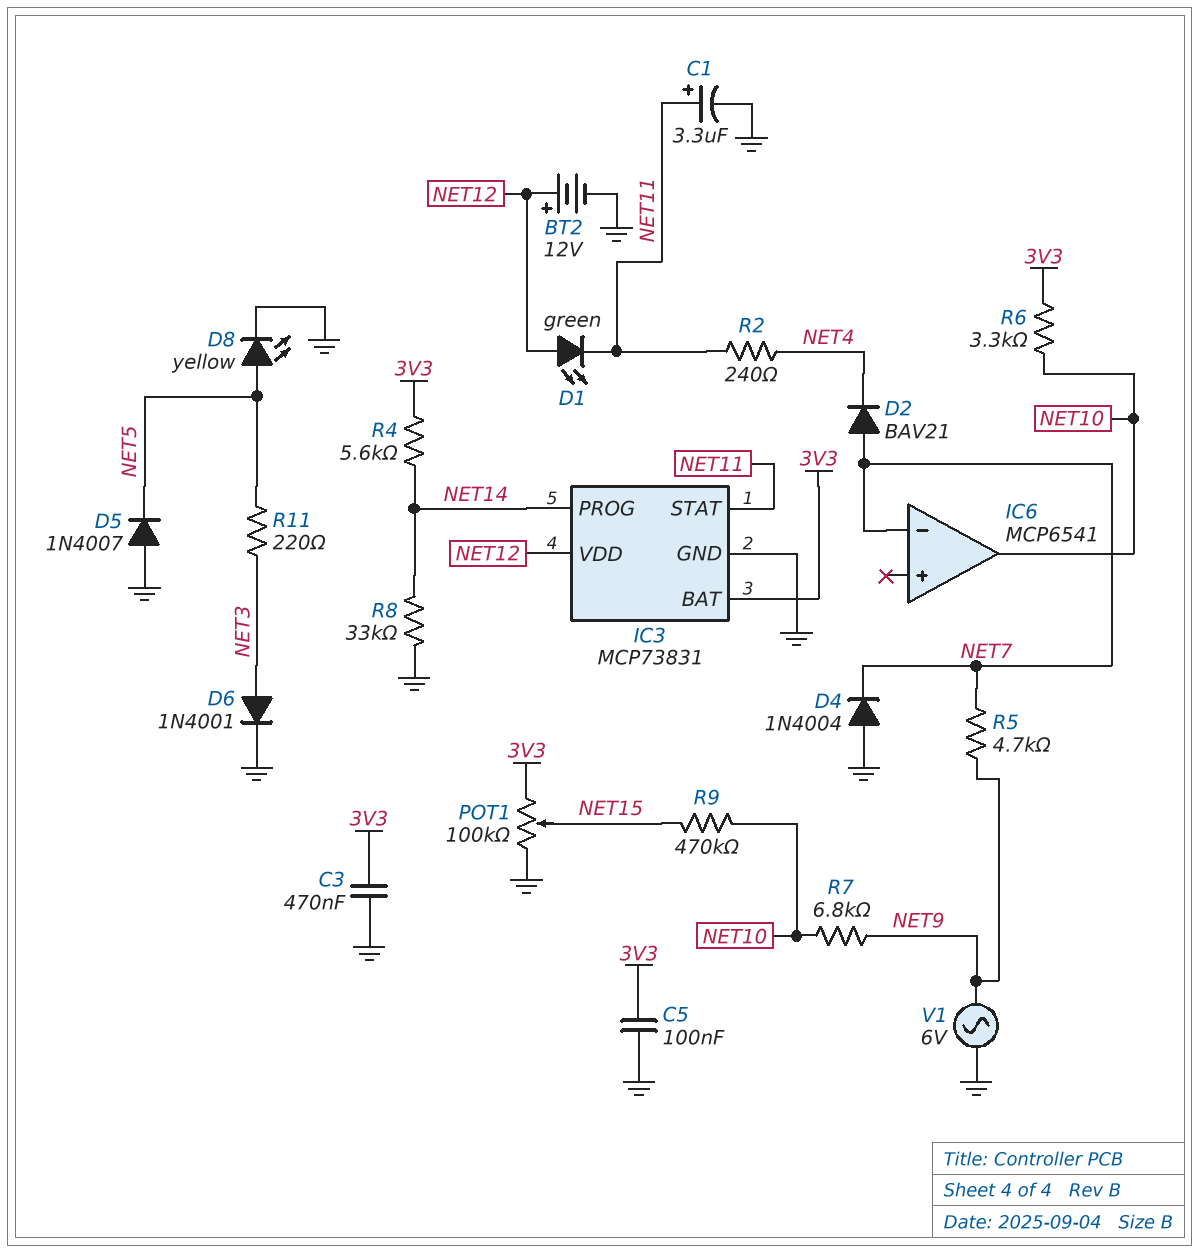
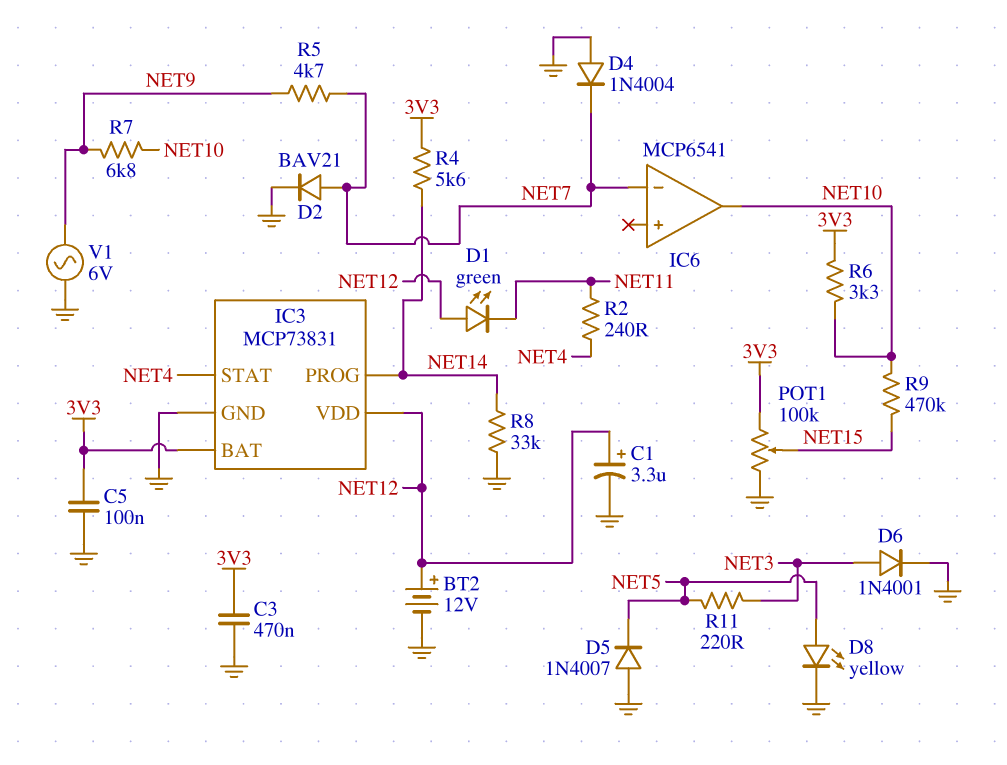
C1: 3.3uF (plus NET11, minus GND) -> 3.3uF (plus NET12, minus GND)
D2: diode BAV21 (A NET7, K NET4) -> diode BAV21 (A NET7, K GND)
IC3 pin STAT: NET11 -> NET4

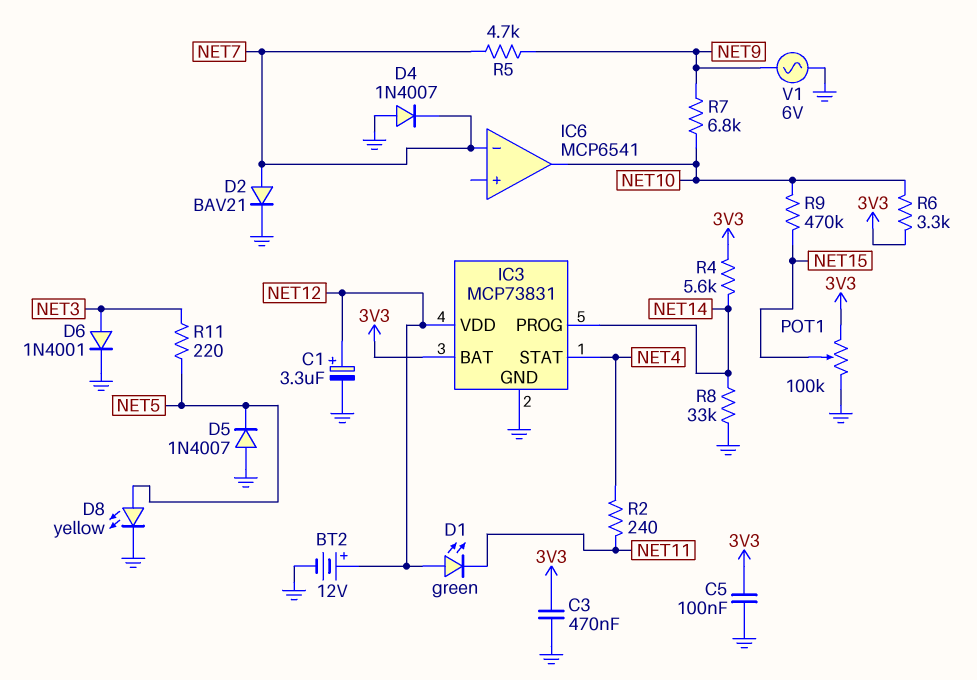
D4: diode 1N4004 (A GND, K NET7) -> diode 1N4007 (A GND, K NET7)

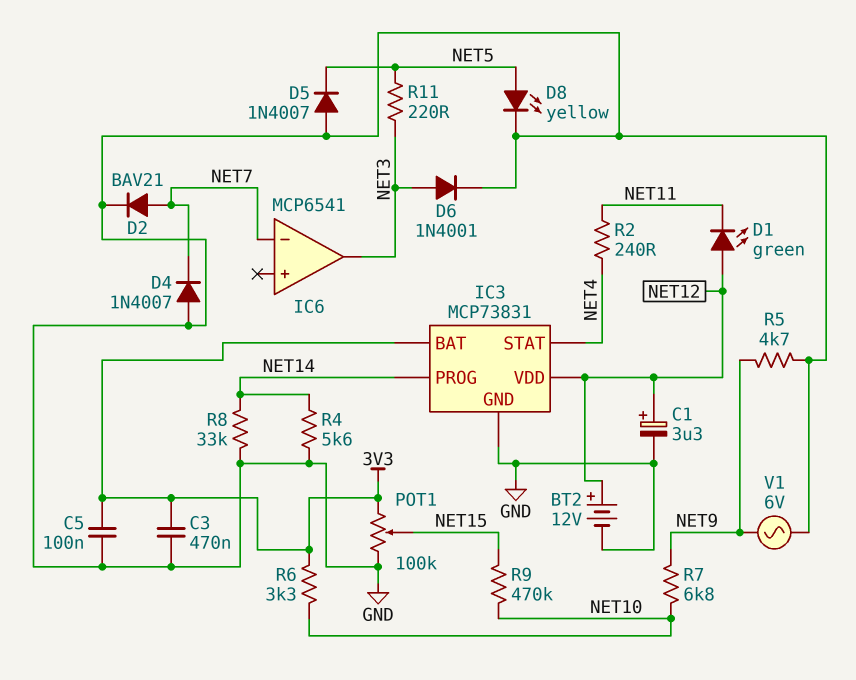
IC6 pin out: NET10 -> NET3
R4: 5.6k (3V3, NET14) -> 5.6k (GND, NET14)
R5: 4.7k (NET7, NET9) -> 4.7k (GND, NET9)

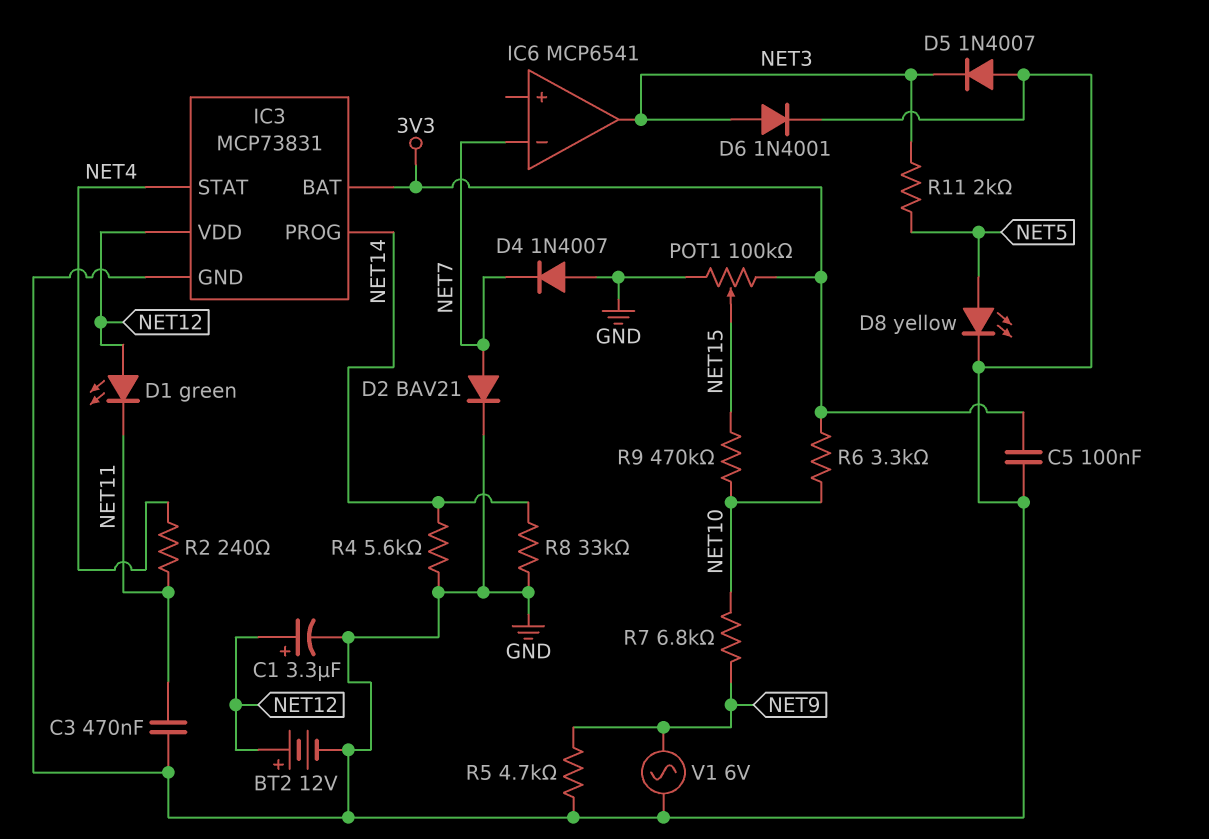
C3: 470nF (3V3, GND) -> 470nF (GND, NET11)
D5: diode 1N4007 (A GND, K NET5) -> diode 1N4007 (A GND, K NET3)
R11: 220 (NET3, NET5) -> 2k (NET3, NET5)

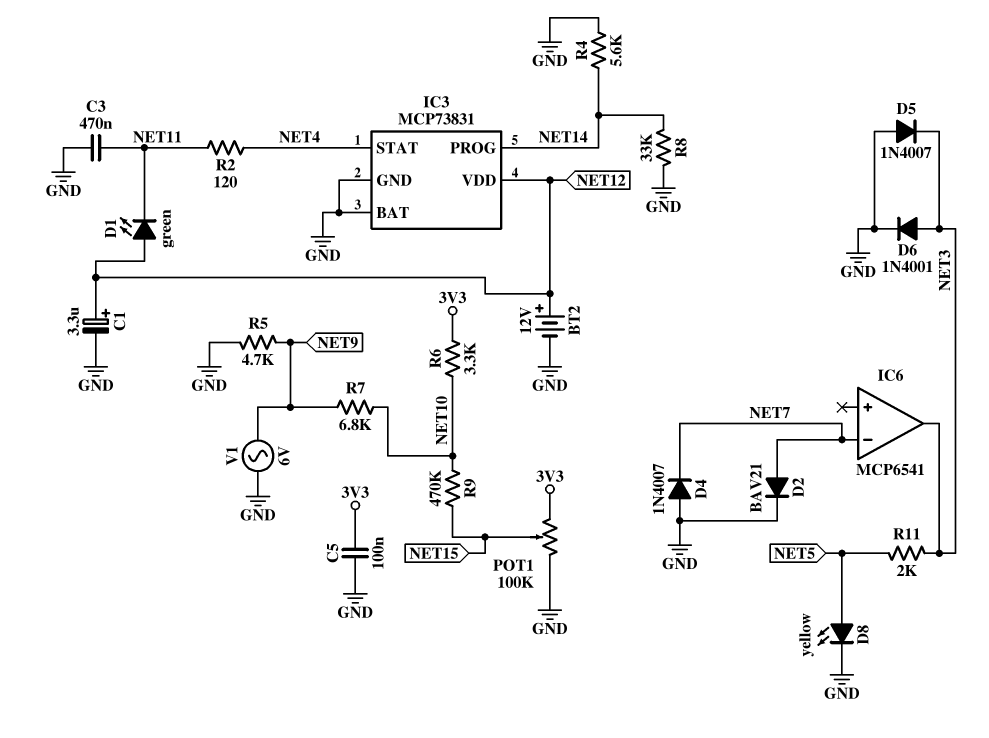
IC3 pin BAT: 3V3 -> GND
R2: 240 (NET4, NET11) -> 120 (NET4, NET11)

